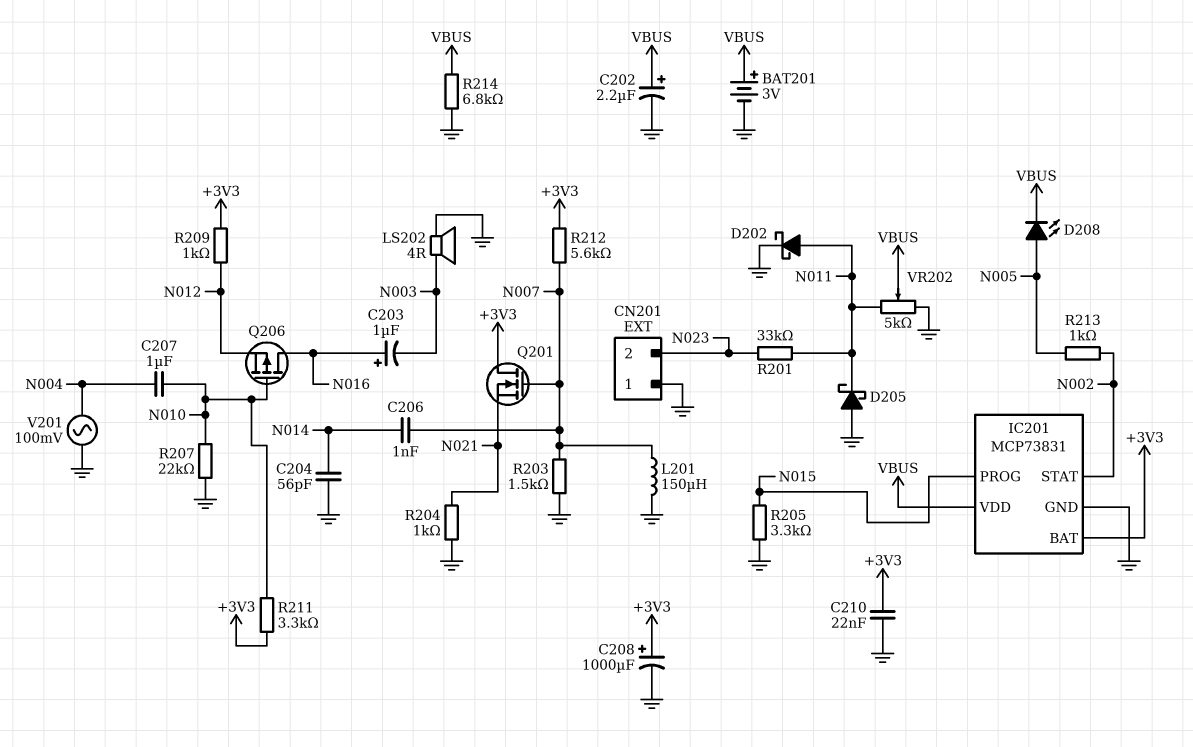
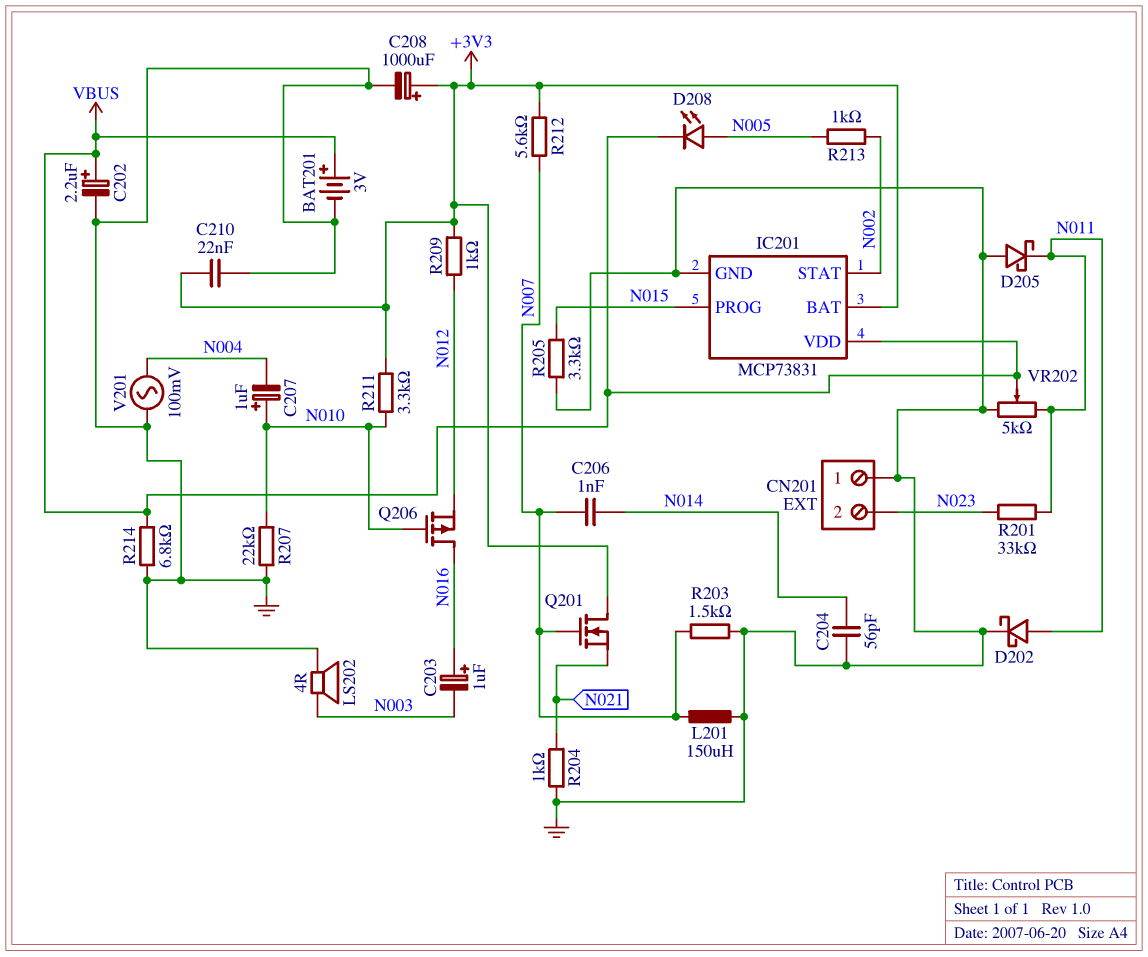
C207: 1uF (N004, N010) -> 1uF (plus N010, minus N004)

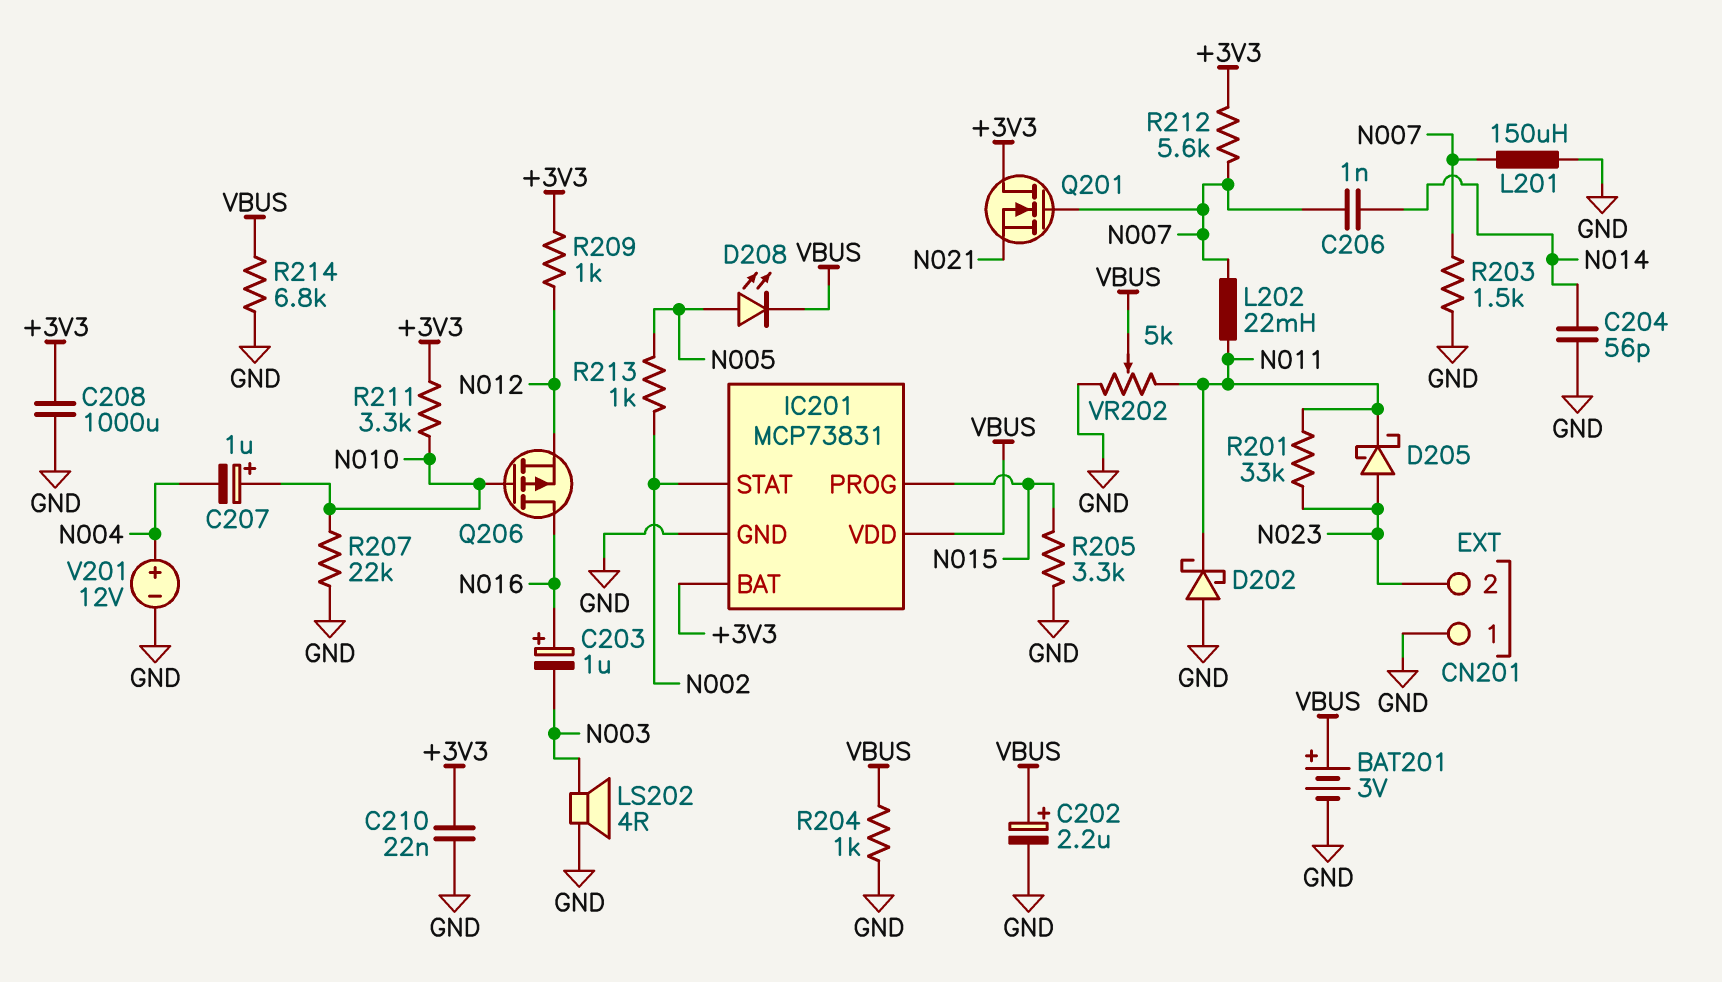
C208: 1000uF (plus +3V3, minus GND) -> 1000uF (+3V3, GND)
D202: schottky (A N011, K GND) -> schottky (A GND, K N011)
D205: schottky (A GND, K N011) -> schottky (A N023, K N011)
L202: none -> 22mH (N007, N011)
R204: 1k (GND, N021) -> 1k (GND, VBUS)
V201: AC 100mV (GND, N004) -> 12V (plus N004, minus GND)

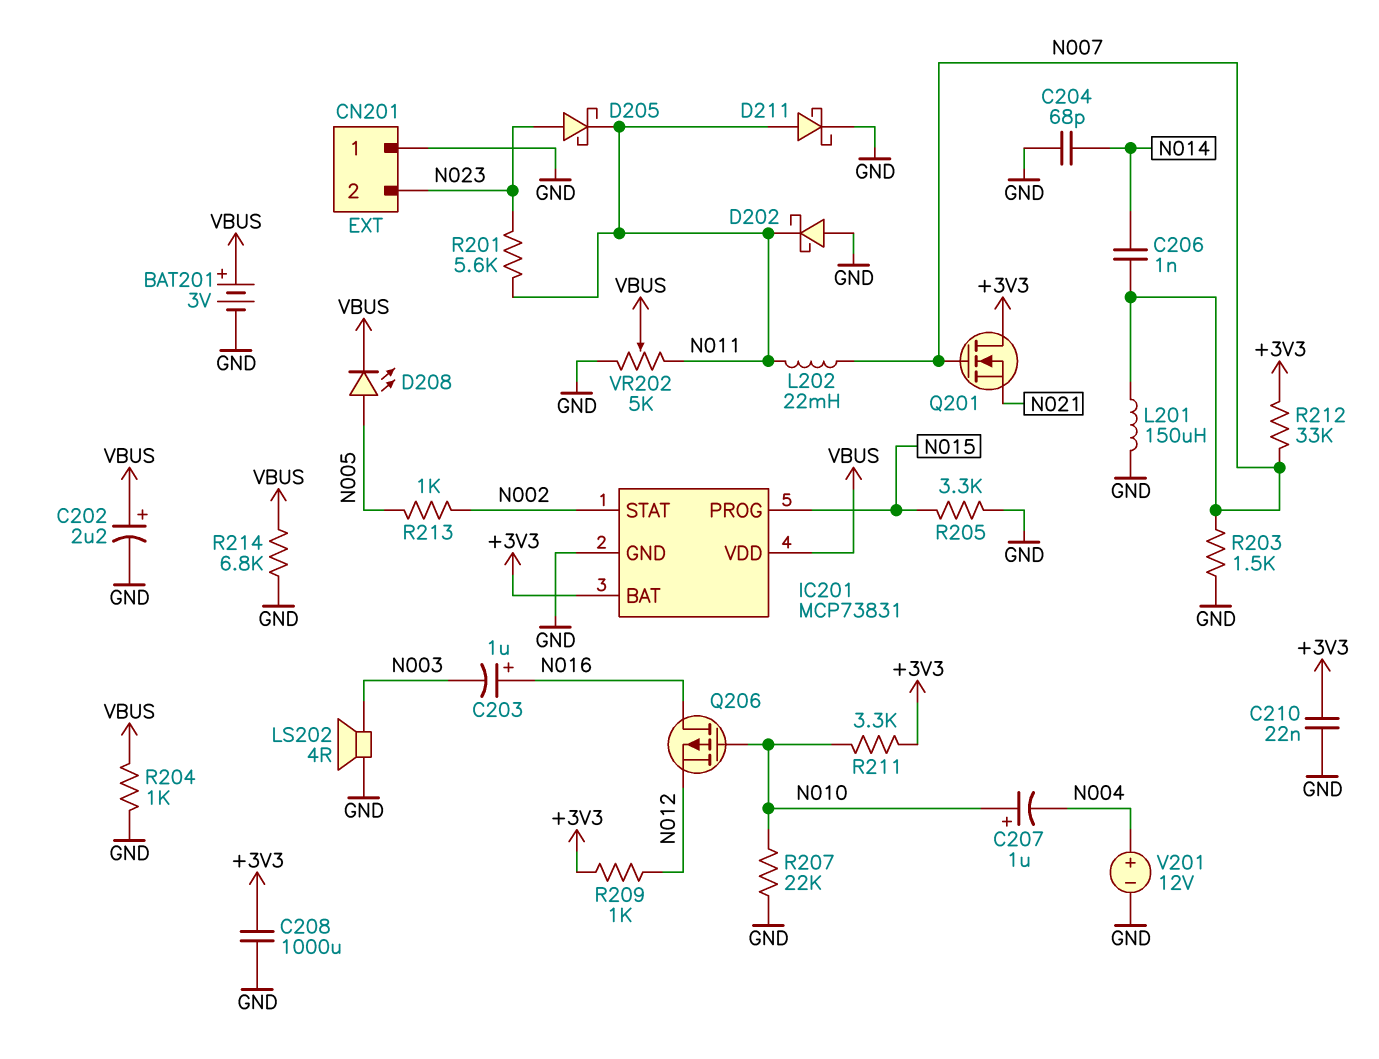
C204: 56pF (GND, N014) -> 68pF (GND, N014)
D211: none -> schottky (A N011, K GND)
R201: 33k (N011, N023) -> 5.6k (N011, N023)
R212: 5.6k (+3V3, N007) -> 33k (+3V3, N007)

